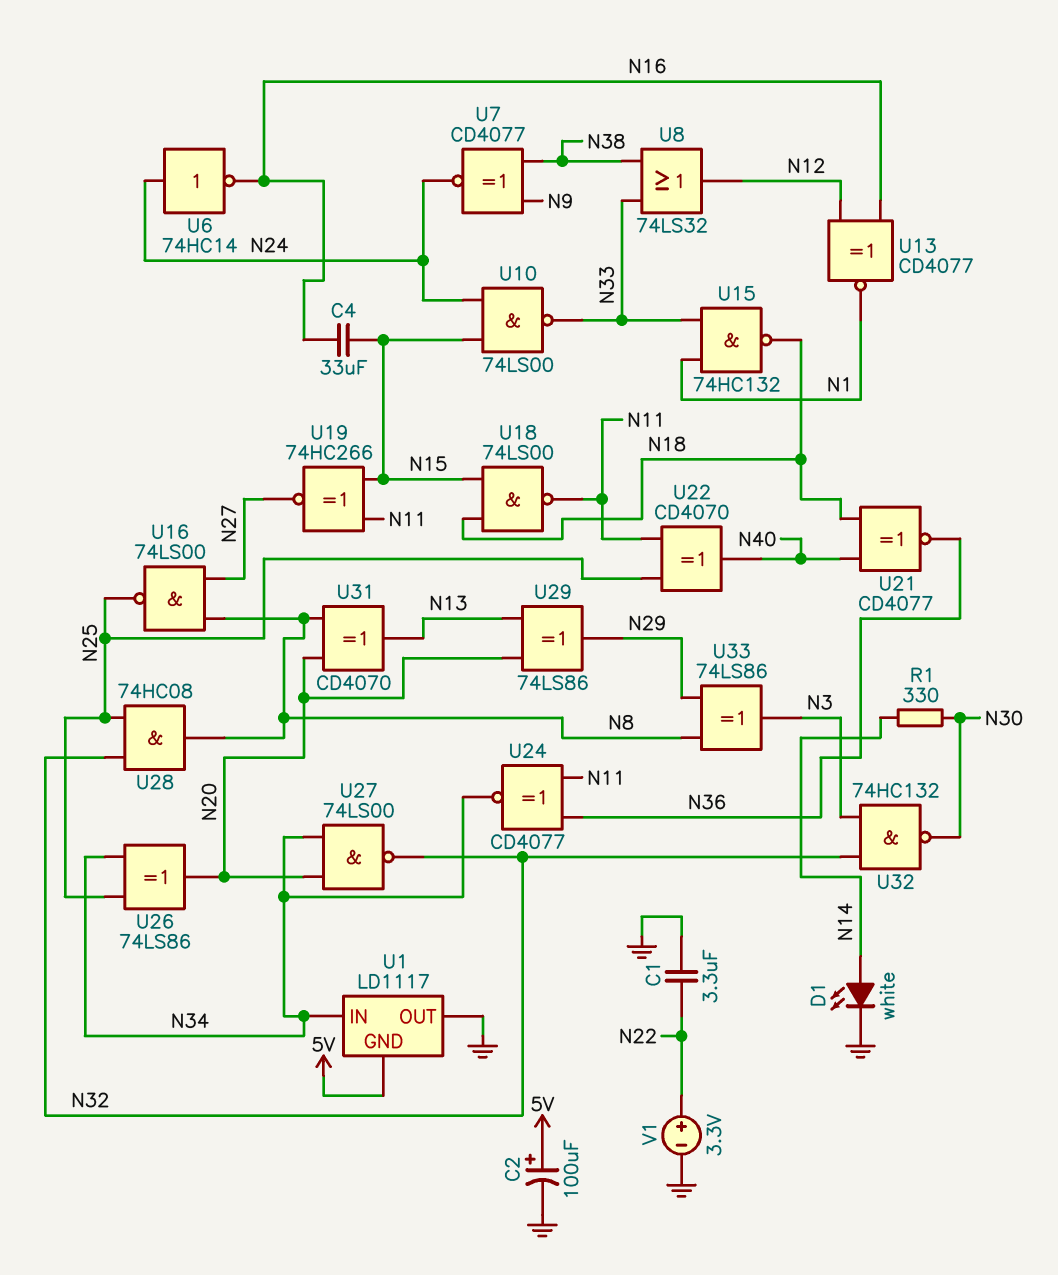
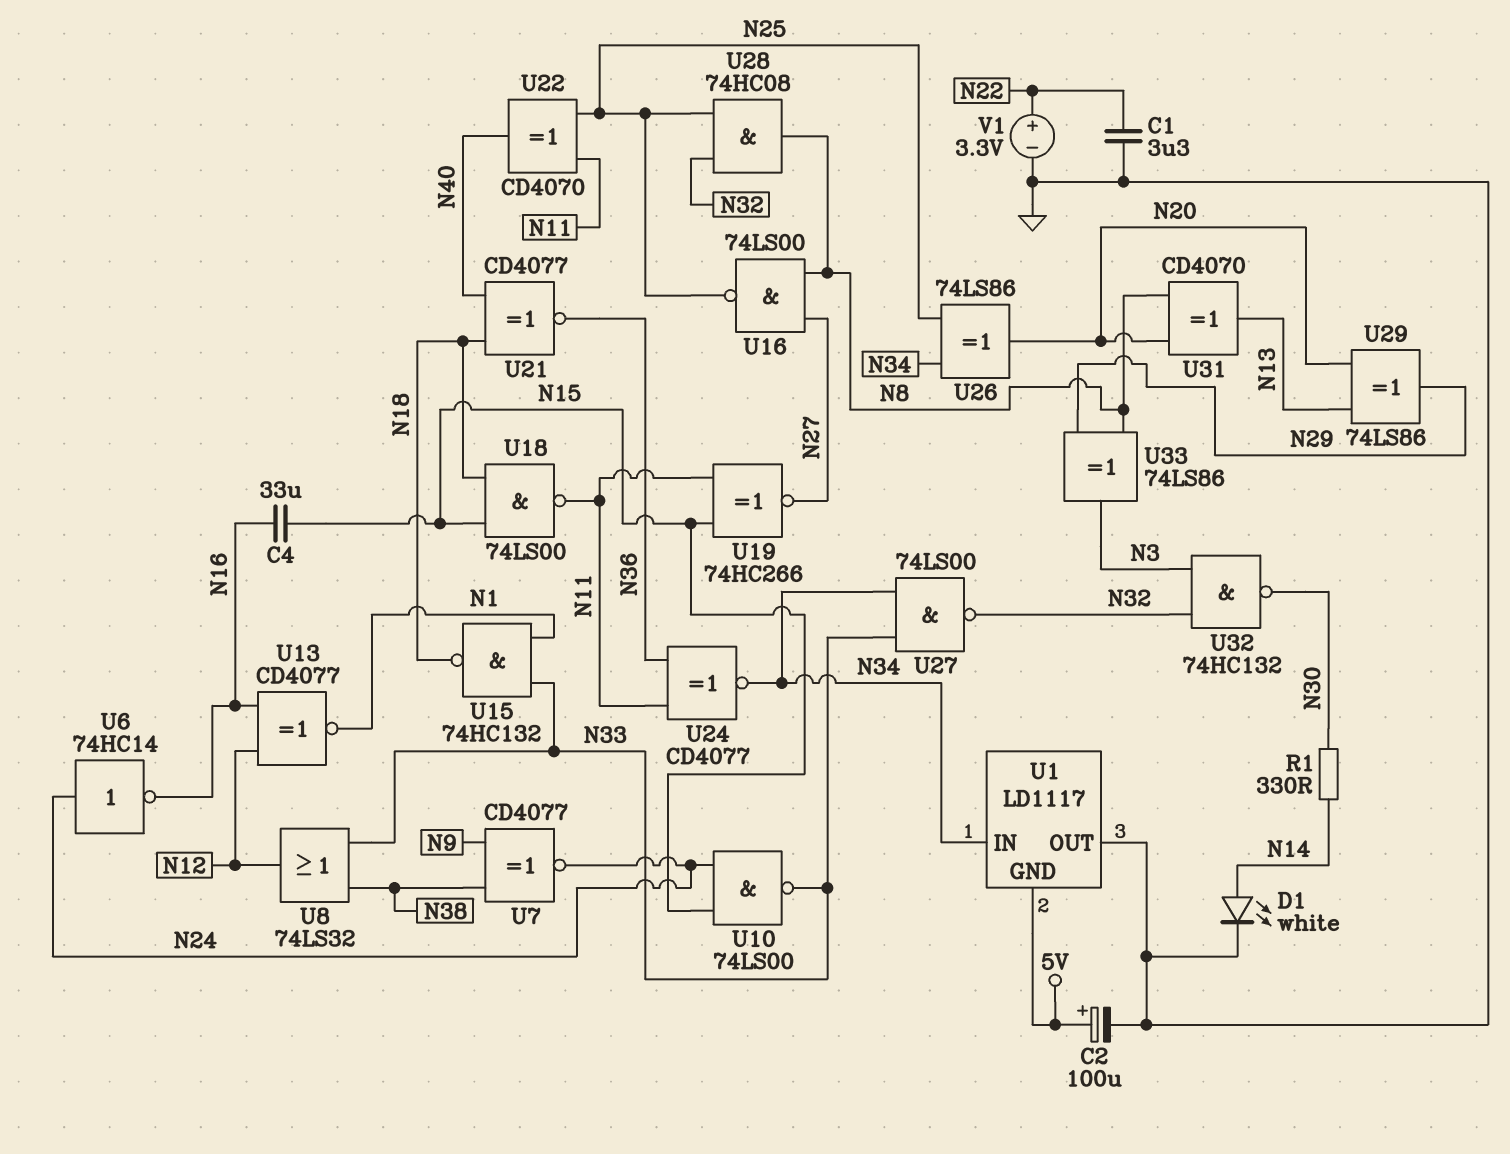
U27: NAND 74LS00 (in N20, in N34, out N32) -> NAND 74LS00 (in N33, in N34, out N32)

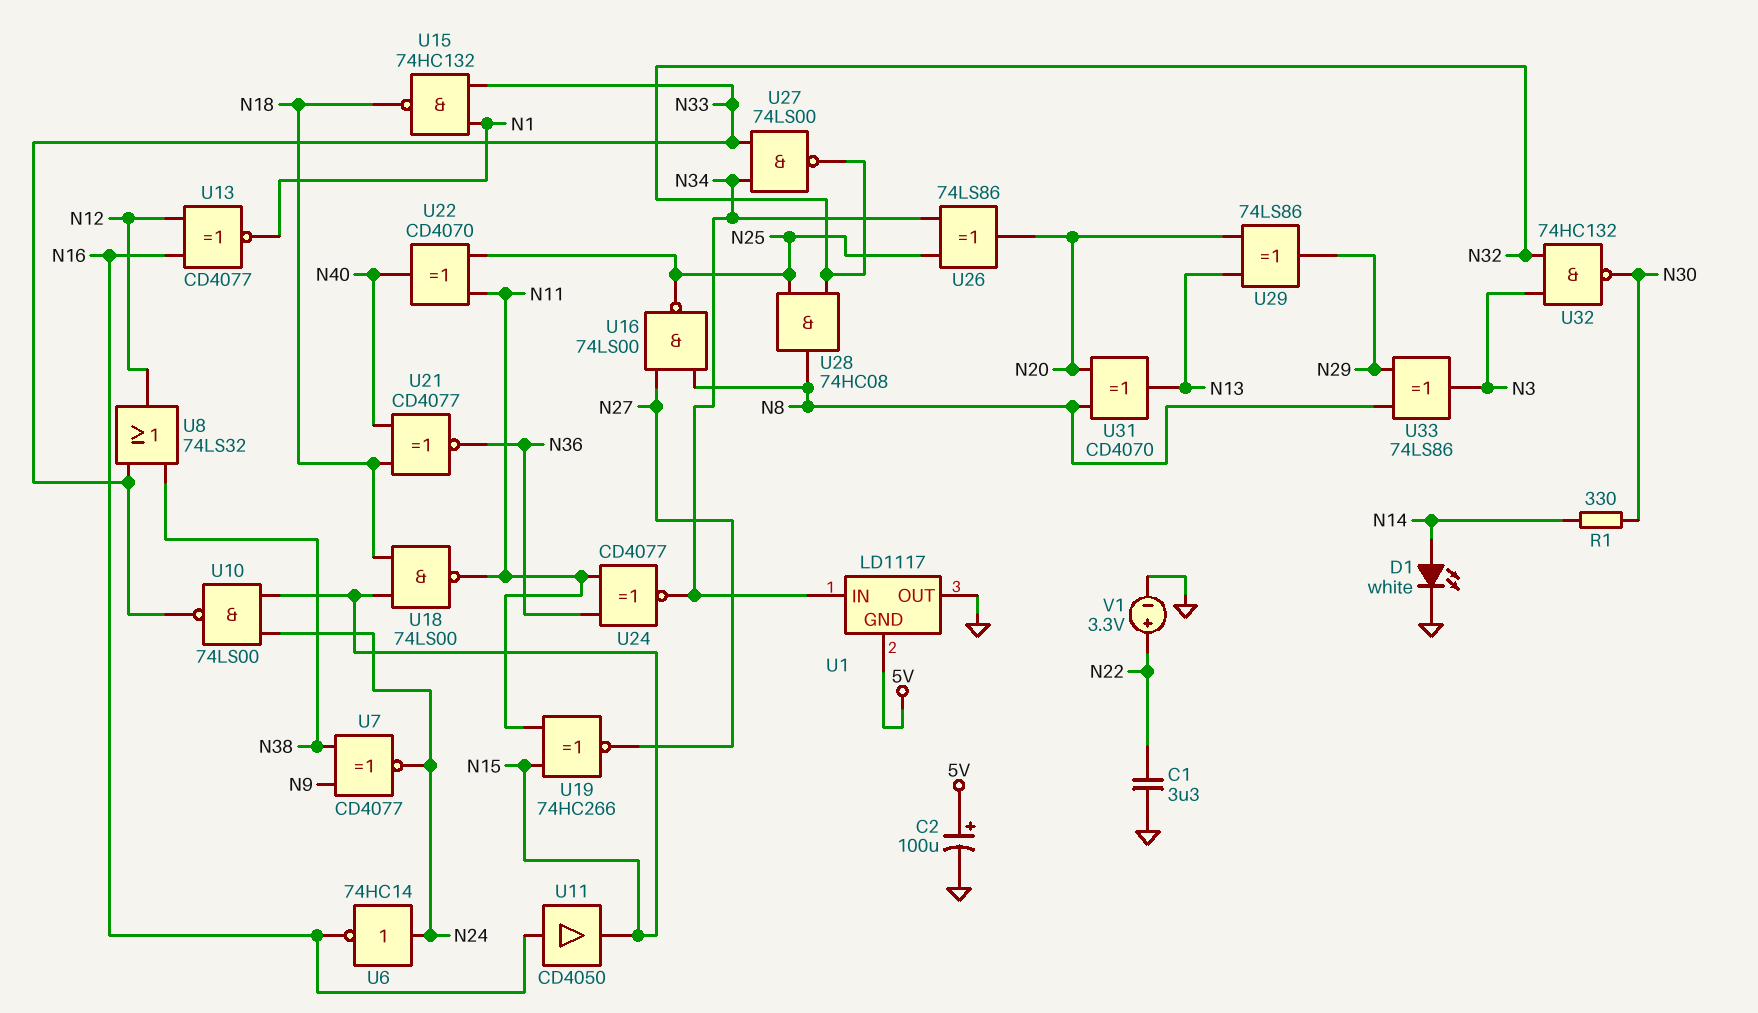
C4: 33uF (N15, N16) -> none
U11: none -> buffer CD4050 (in N16, out N15)

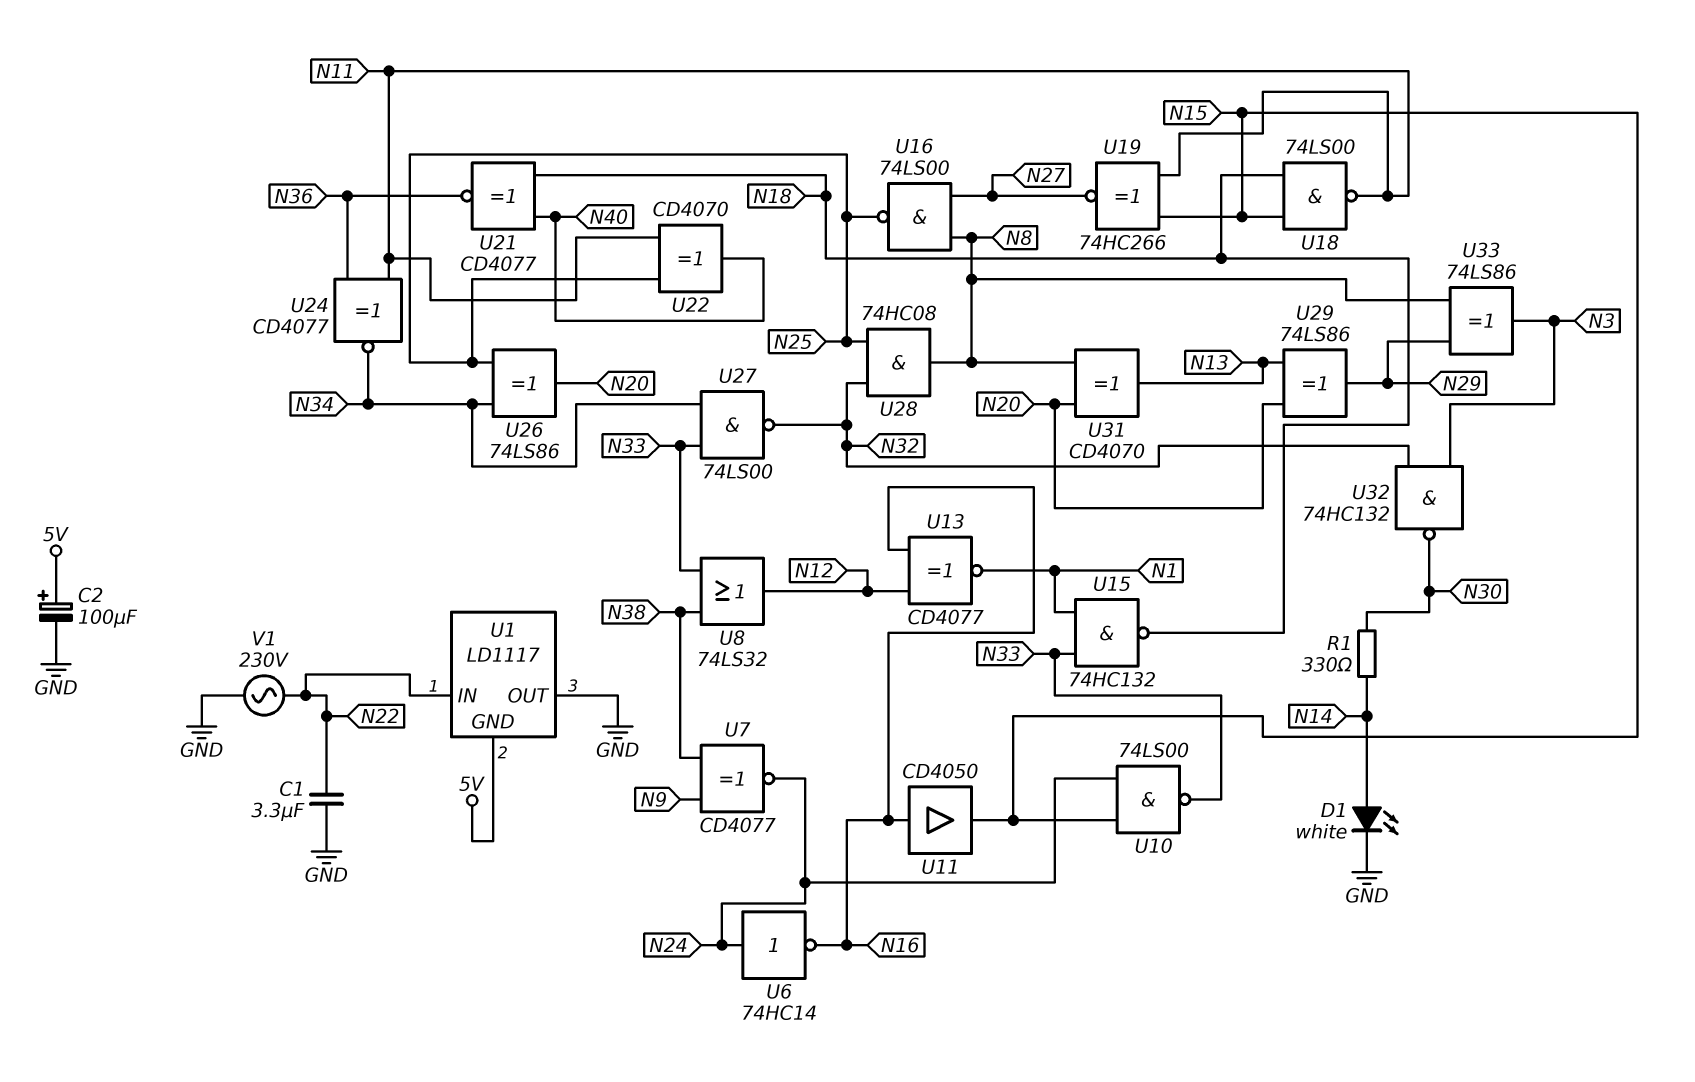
U1 pin IN: N34 -> N22
V1: 3.3V (plus N22, minus GND) -> AC 230V (GND, N22)

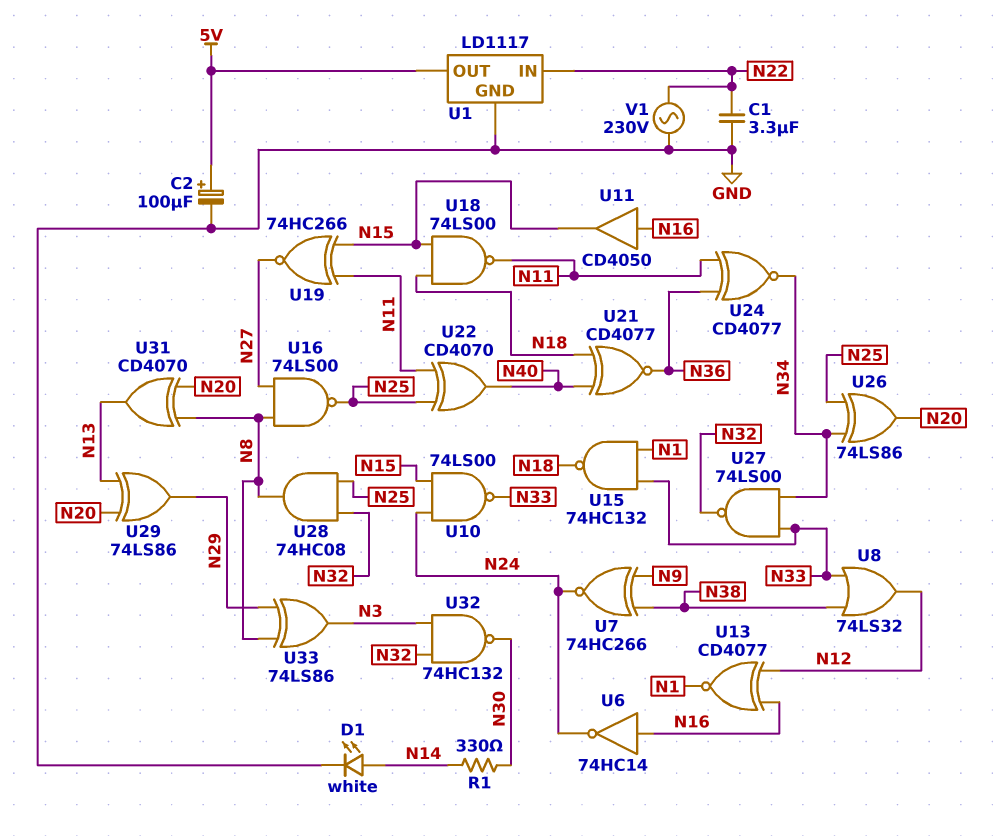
U1 pin GND: 5V -> GND
U1 pin OUT: GND -> 5V
U6: NOT 74HC14 (in N24, out N16) -> NOT 74HC14 (in N16, out N24)
U7: XNOR CD4077 (in N9, in N38, out N24) -> XNOR 74HC266 (in N9, in N38, out N24)

